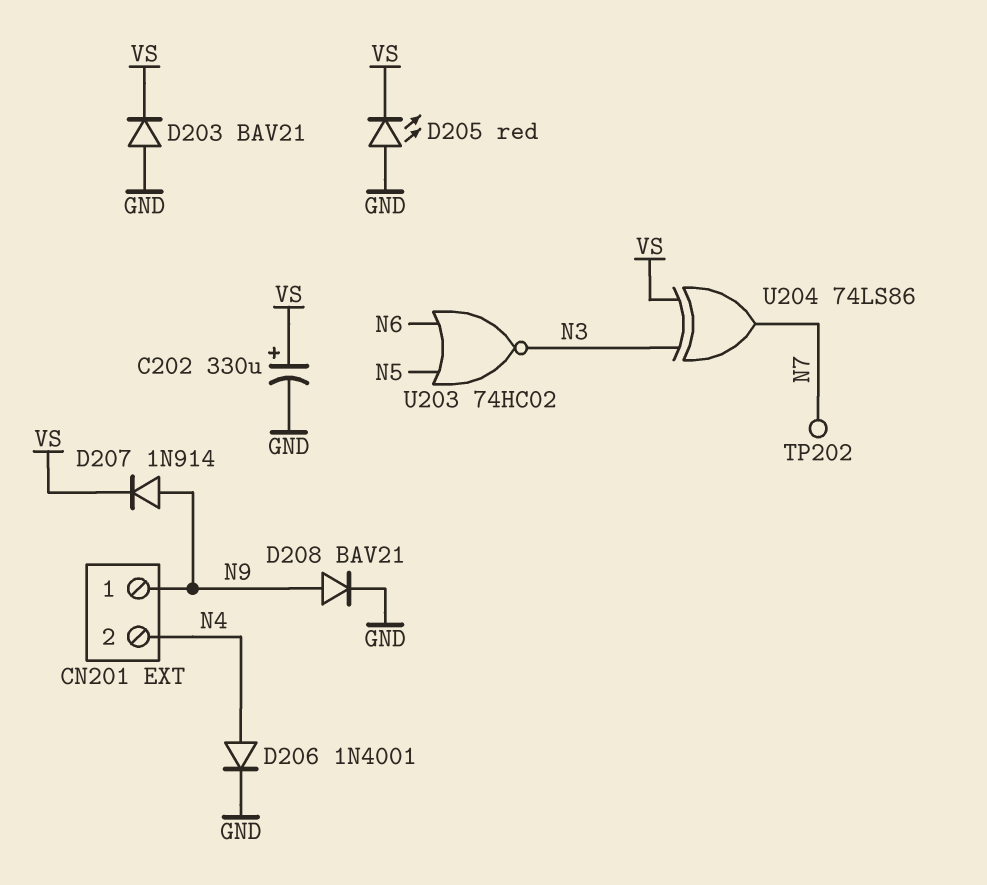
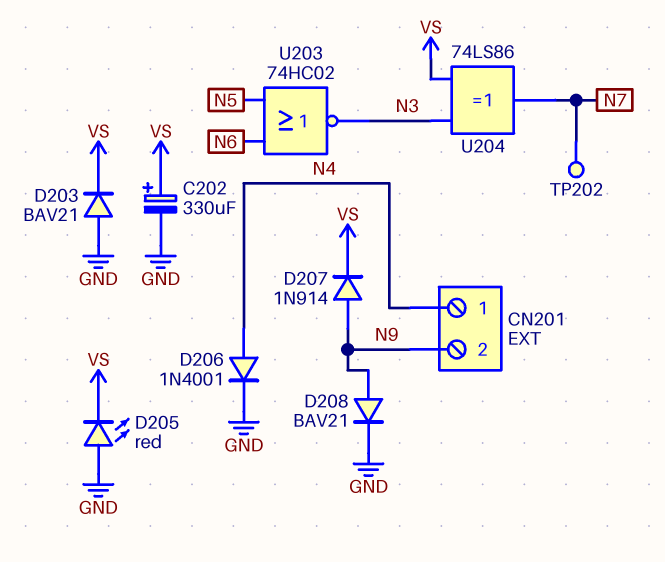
CN201 pin 1: N9 -> N4
CN201 pin 2: N4 -> N9

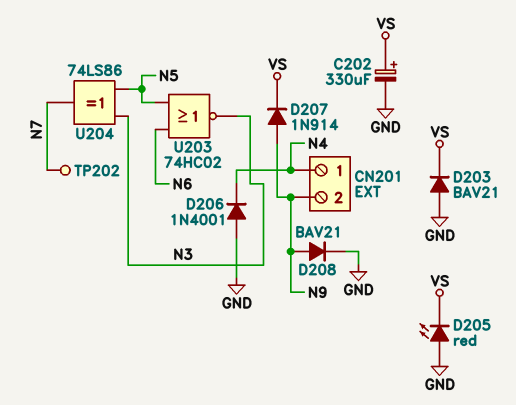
D206: diode 1N4001 (A N4, K GND) -> diode 1N4001 (A GND, K N4)
U204: XOR 74LS86 (in N3, in VS, out N7) -> XOR 74LS86 (in N3, in N5, out N7)

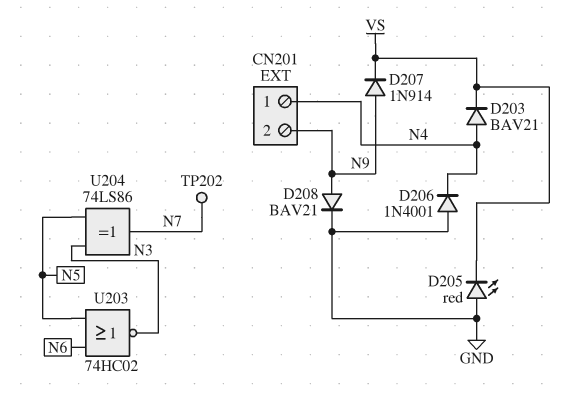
C202: 330uF (plus VS, minus GND) -> none
D203: diode BAV21 (A GND, K VS) -> diode BAV21 (A N4, K VS)

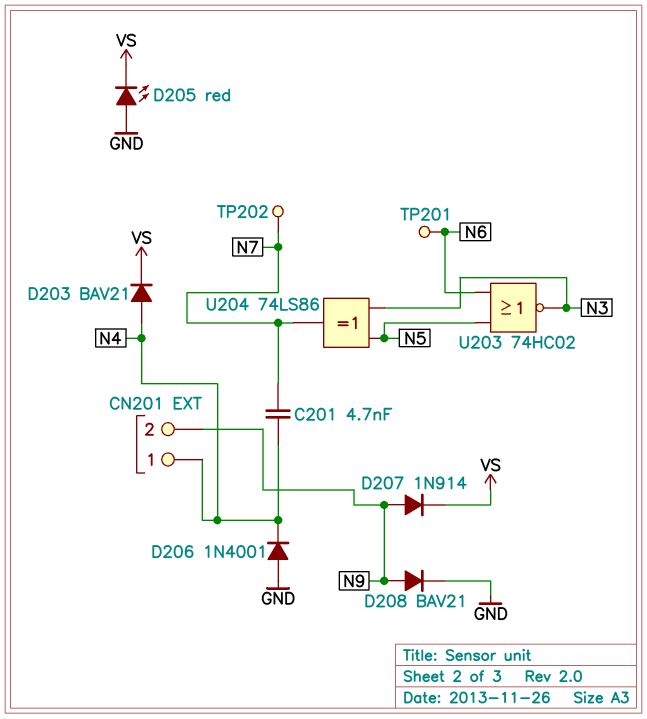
C201: none -> 4.7nF (N4, N7)
TP201: none -> test point (N6)

